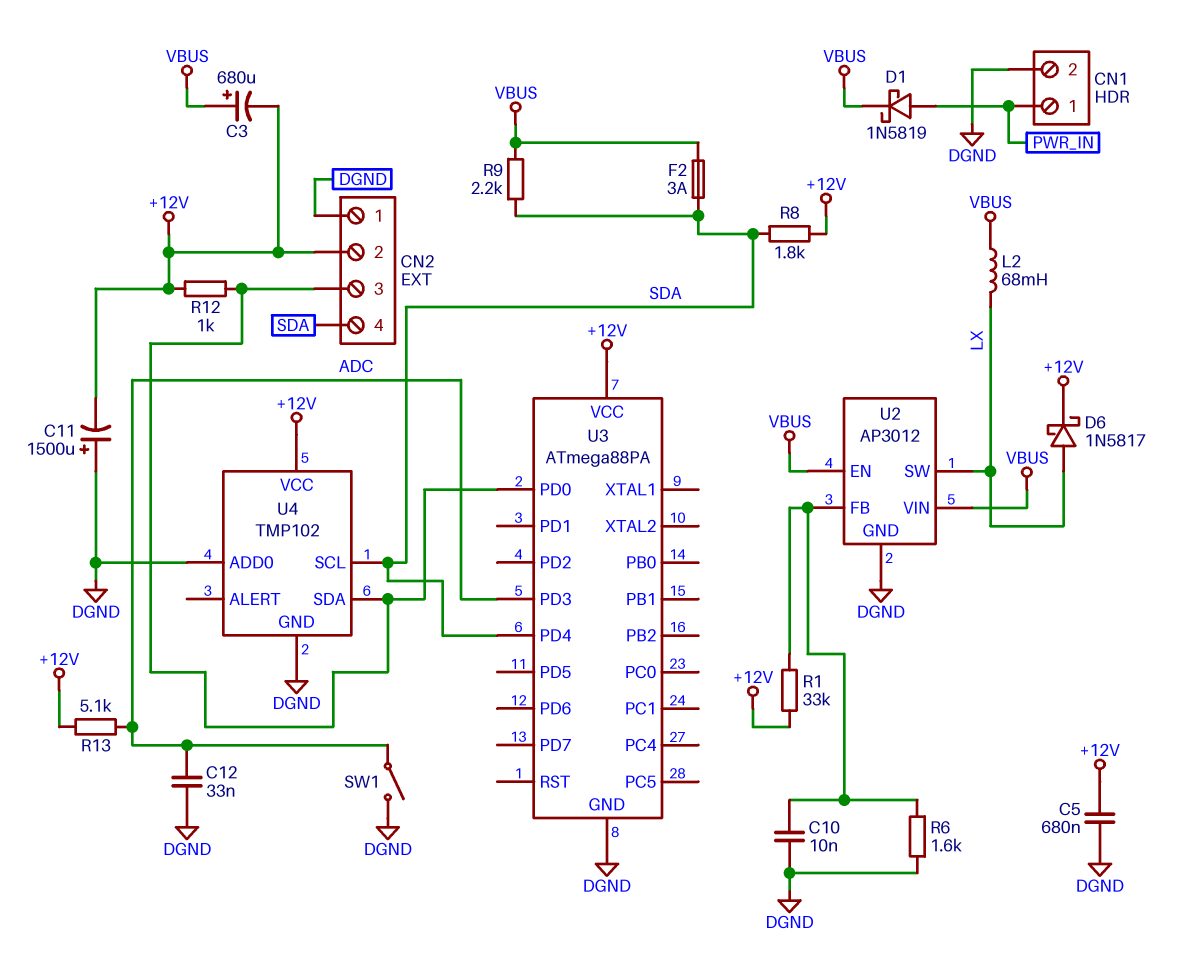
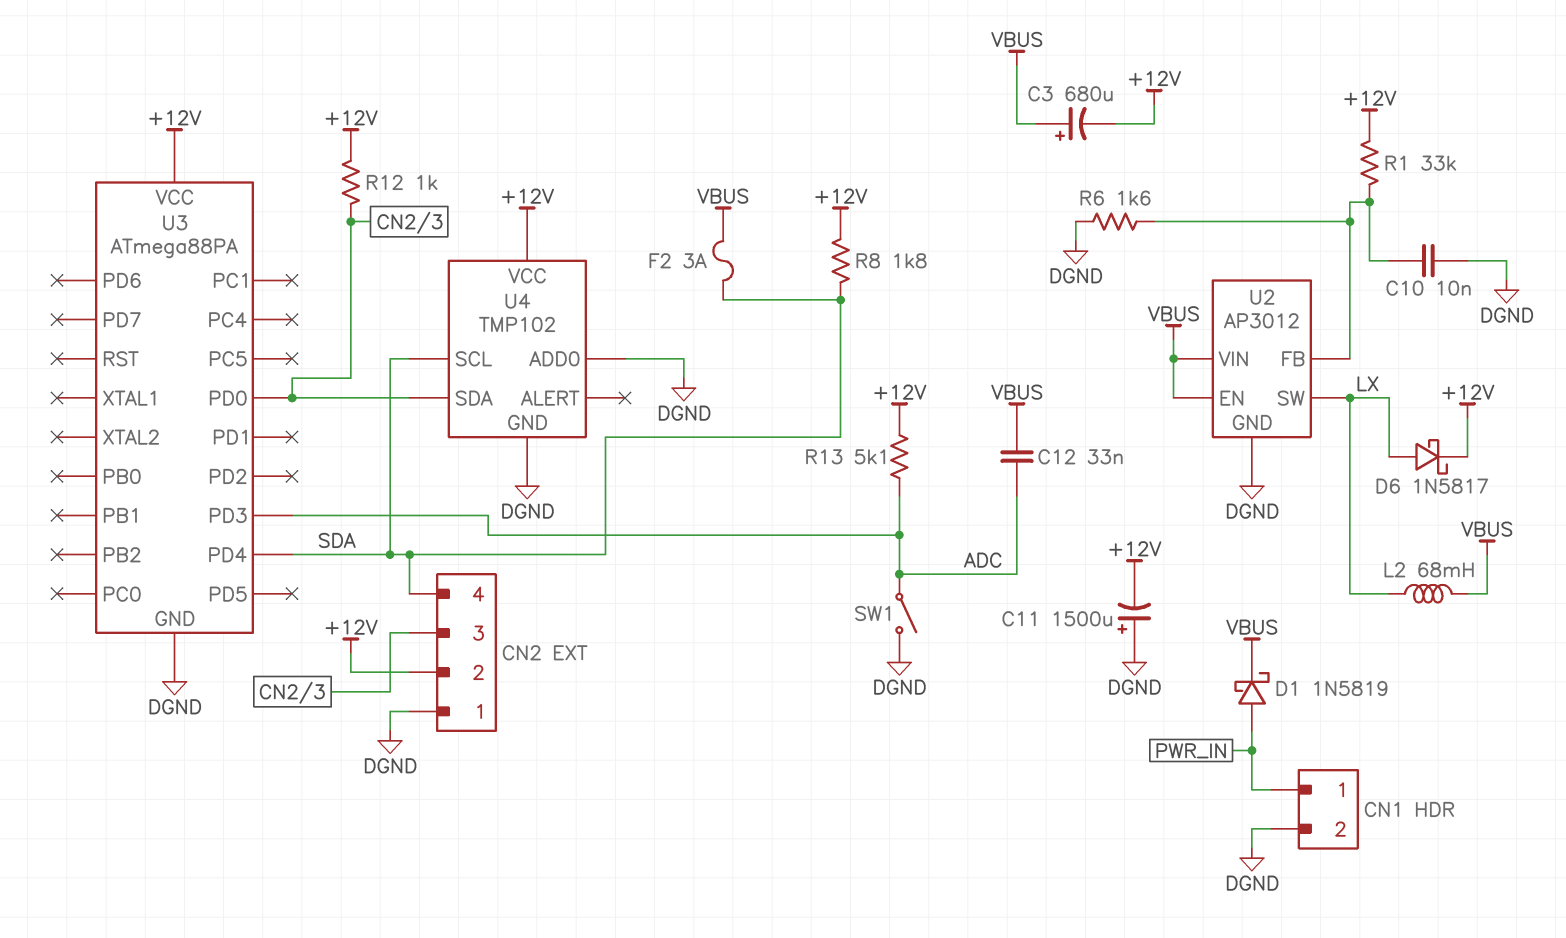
C5: 680nF (+12V, DGND) -> none
C12: 33nF (ADC, DGND) -> 33nF (ADC, VBUS)
R9: 2.2k (SDA, VBUS) -> none

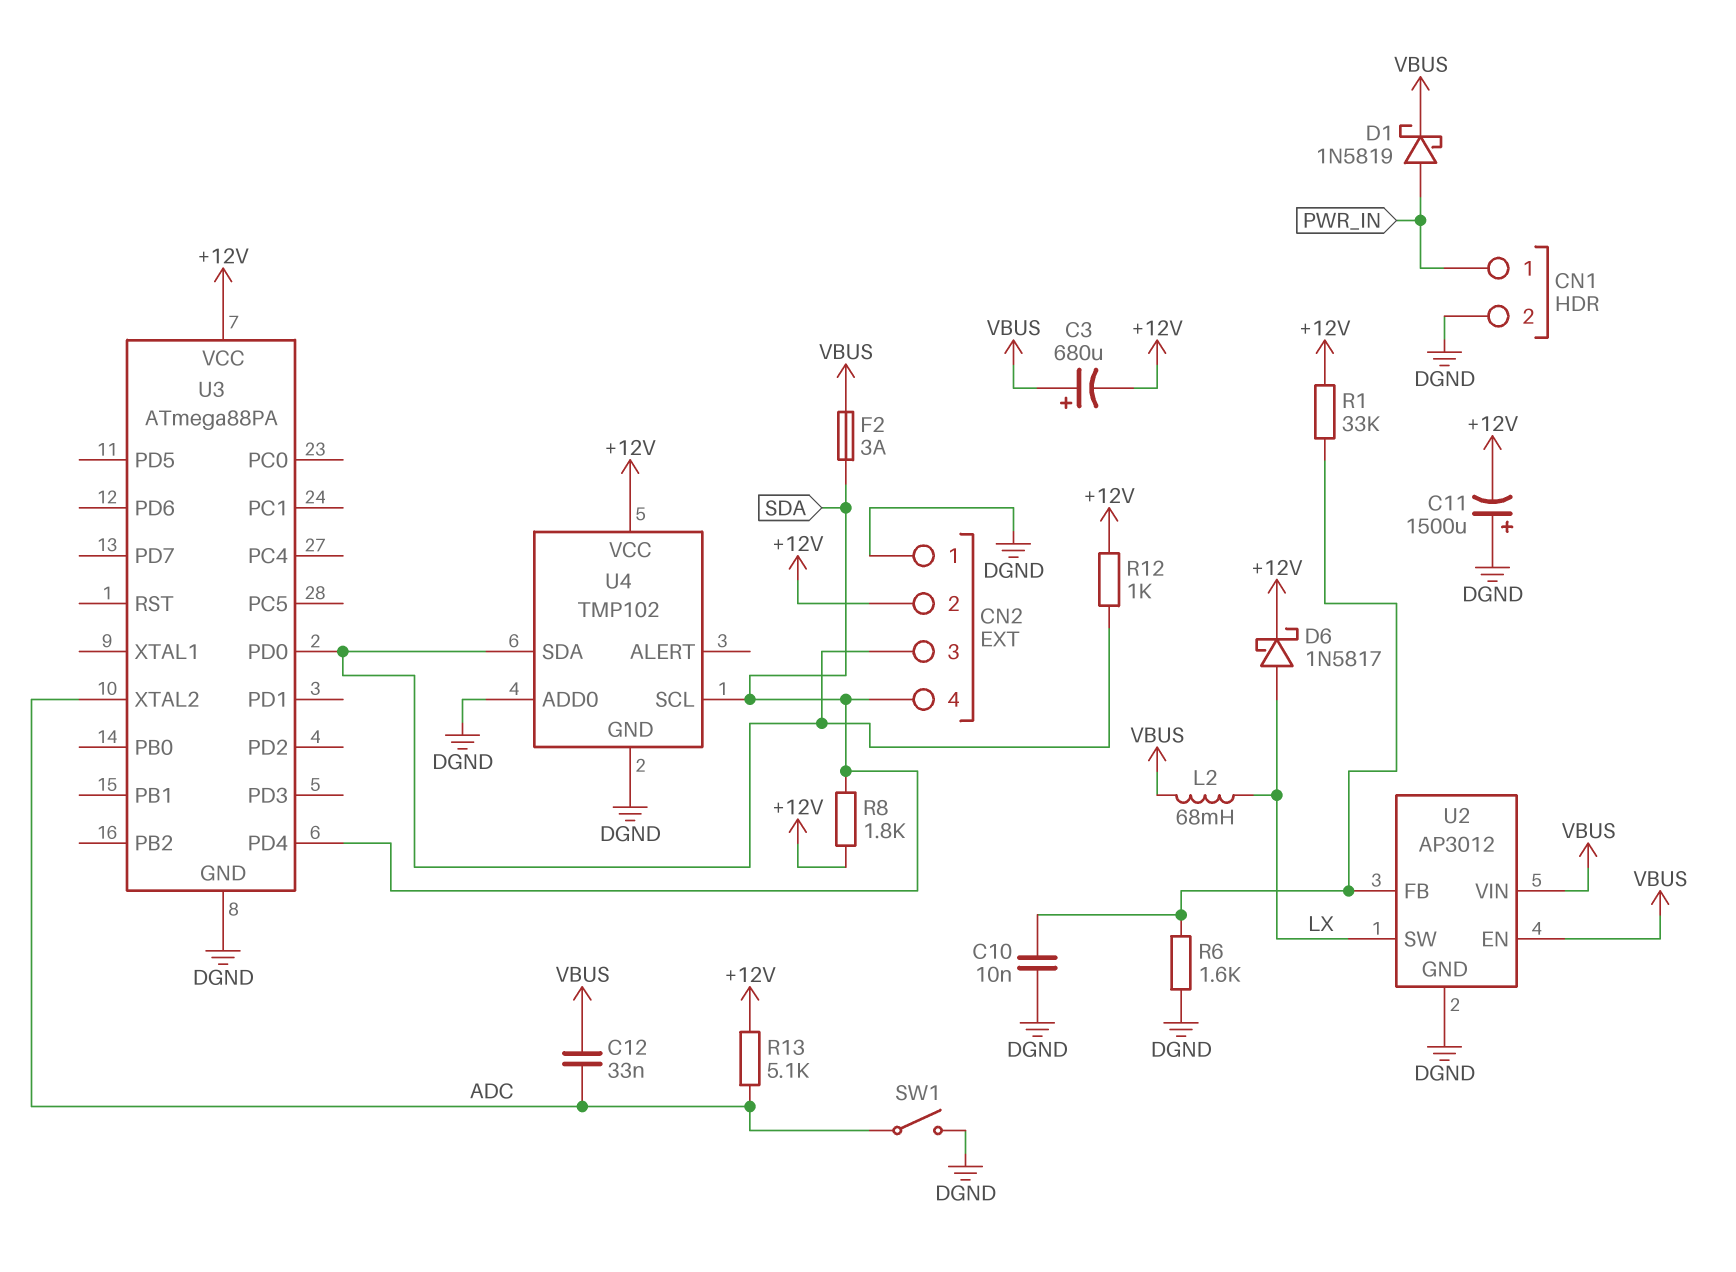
U3 pin PD3: ADC -> none
U3 pin XTAL2: none -> ADC

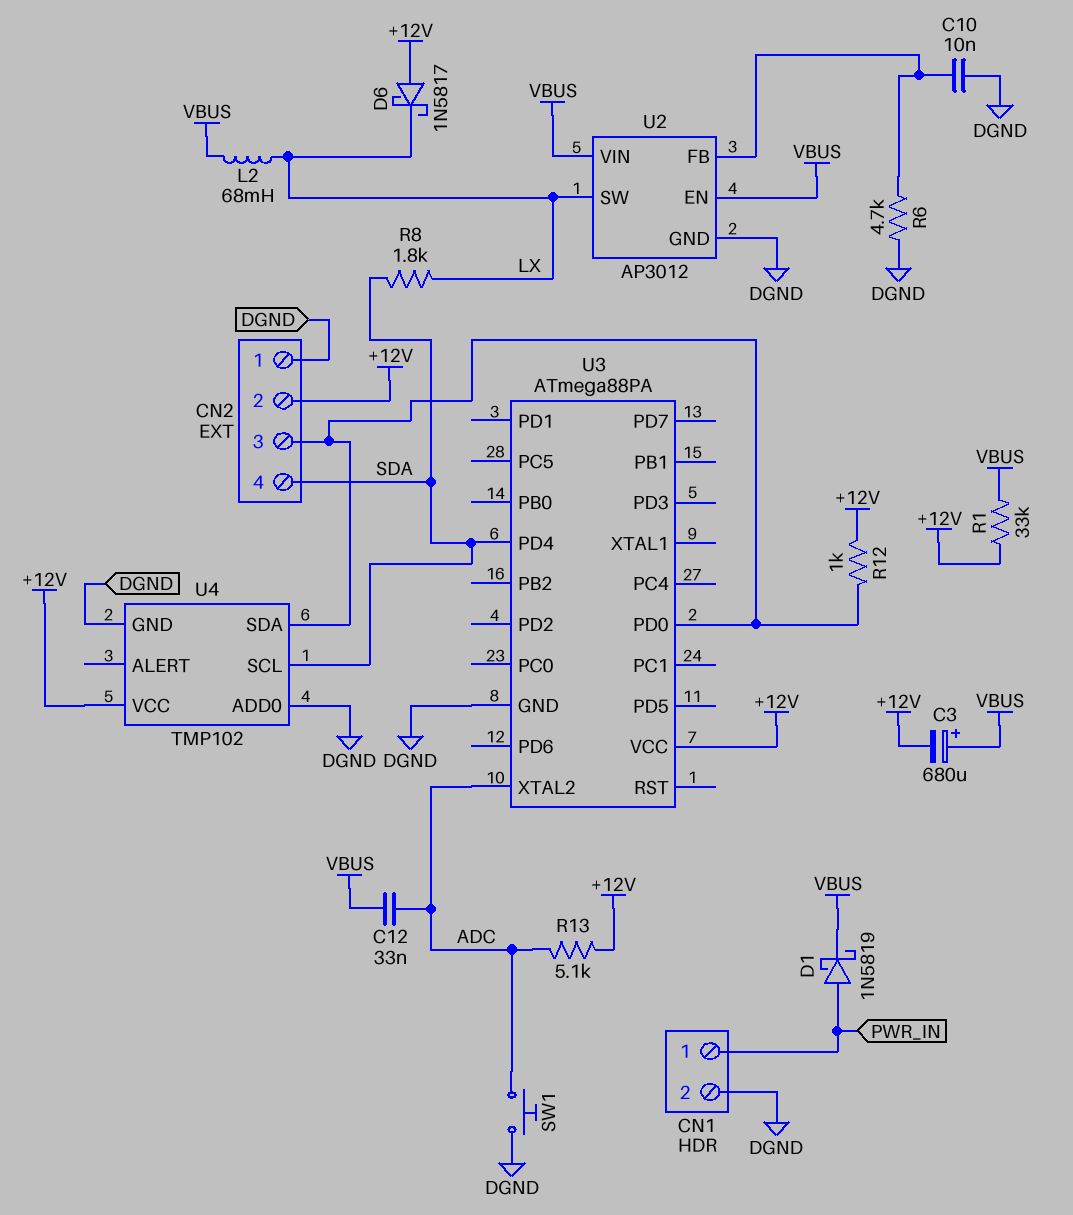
C11: 1500uF (plus DGND, minus +12V) -> none
D6: schottky 1N5817 (A LX, K +12V) -> schottky 1N5817 (A +12V, K LX)
F2: 3A (SDA, VBUS) -> none
R1: 33k (+12V, U2/FB) -> 33k (+12V, VBUS)
R6: 1.6k (DGND, U2/FB) -> 4.7k (DGND, U2/FB)
R8: 1.8k (+12V, SDA) -> 1.8k (LX, SDA)
SW1: switch (ADC, DGND) -> button (ADC, DGND)

